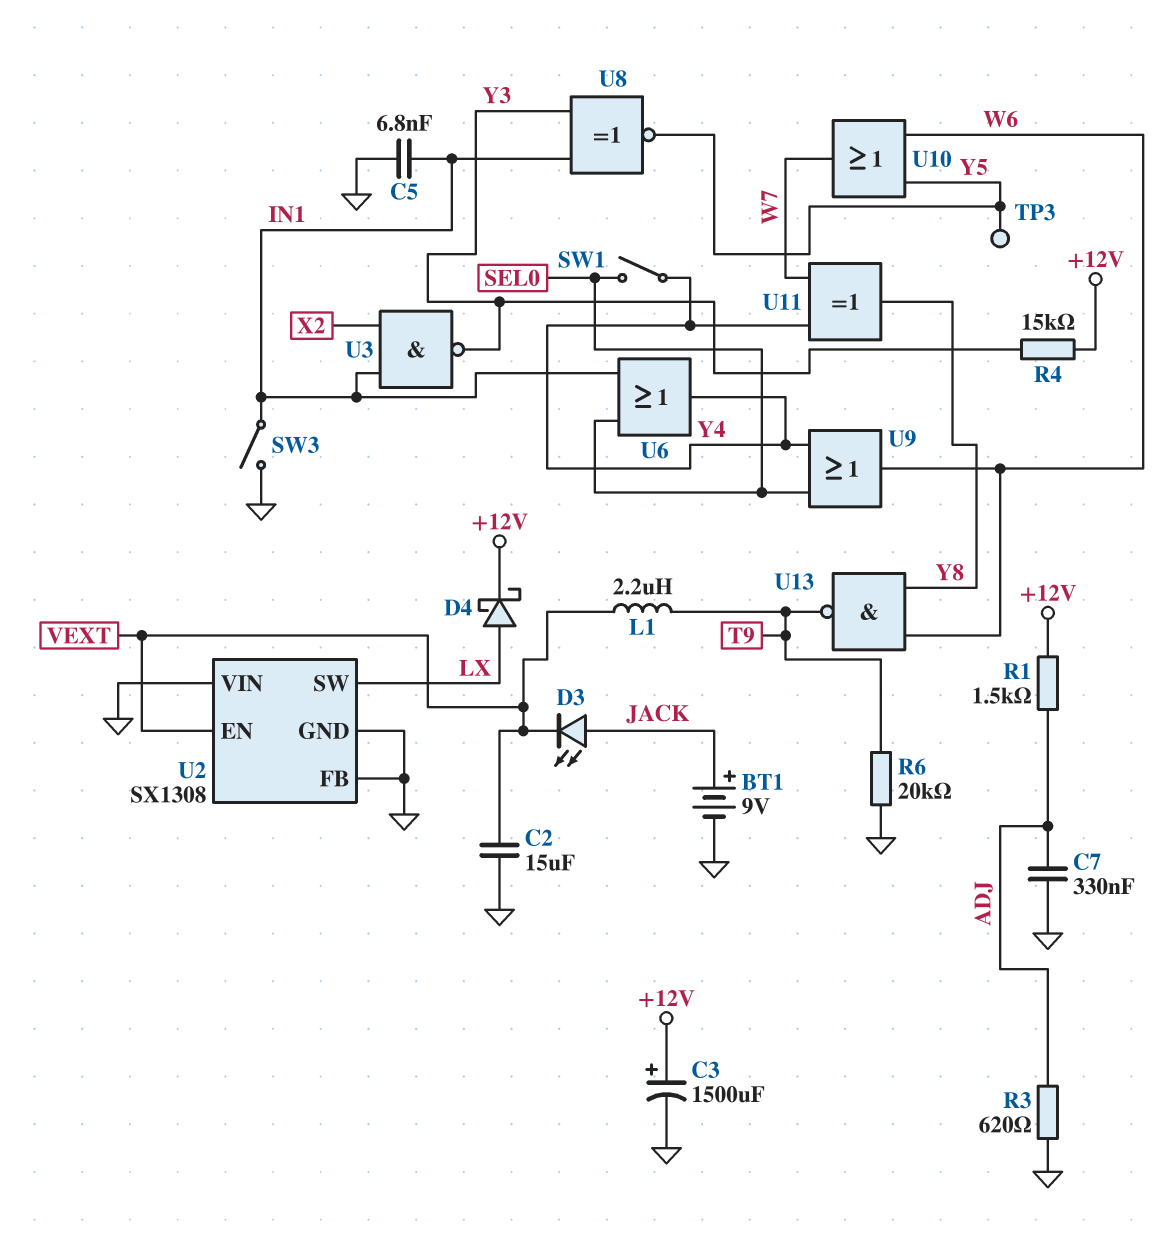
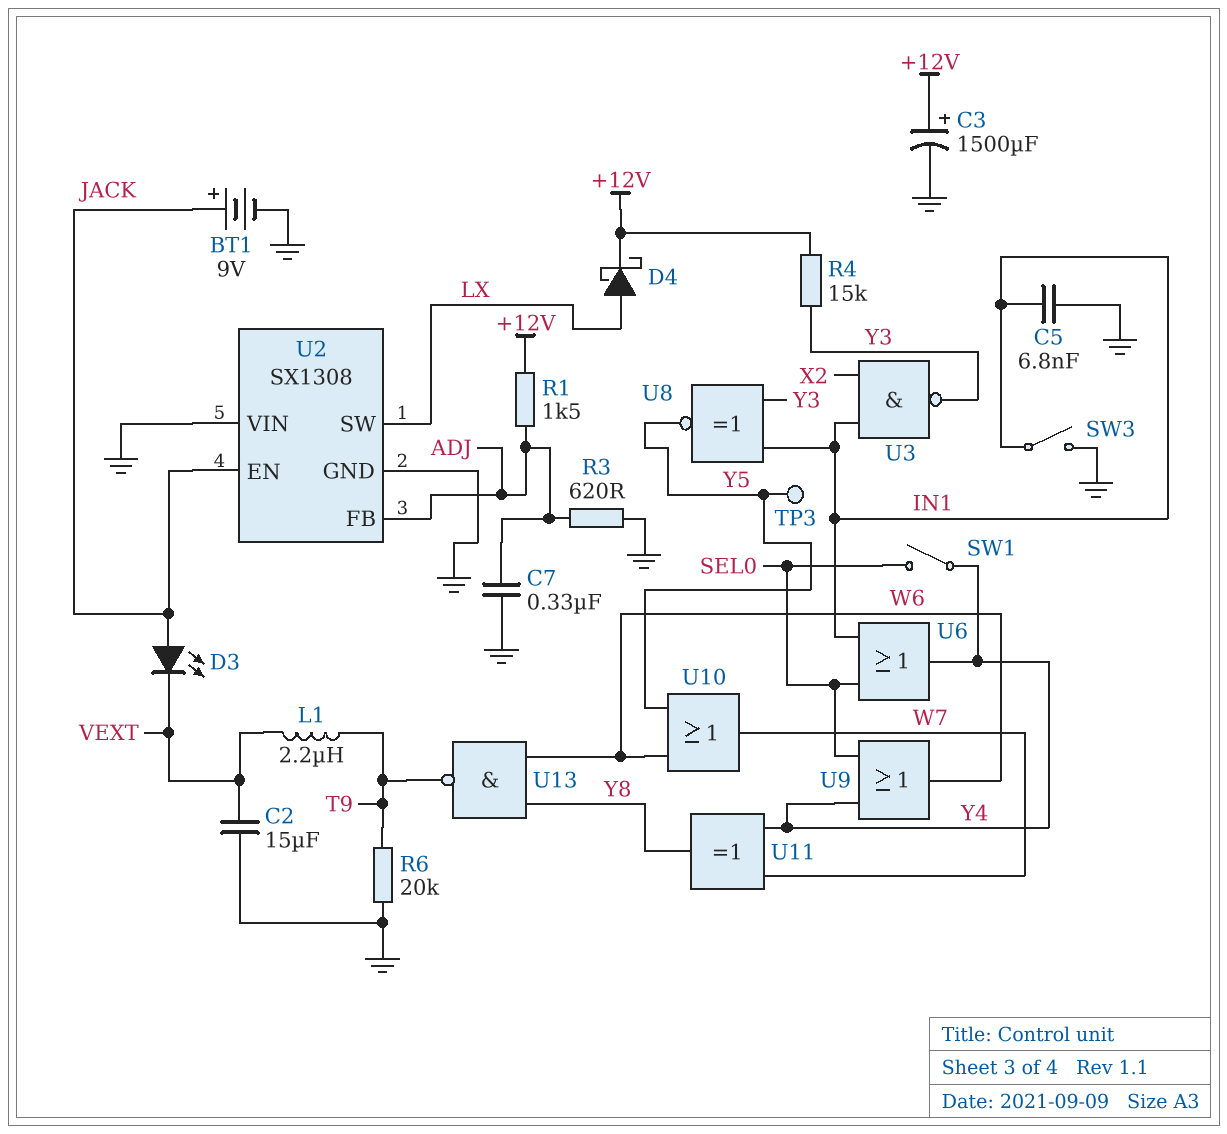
U2 pin EN: VEXT -> JACK
U2 pin FB: GND -> ADJ

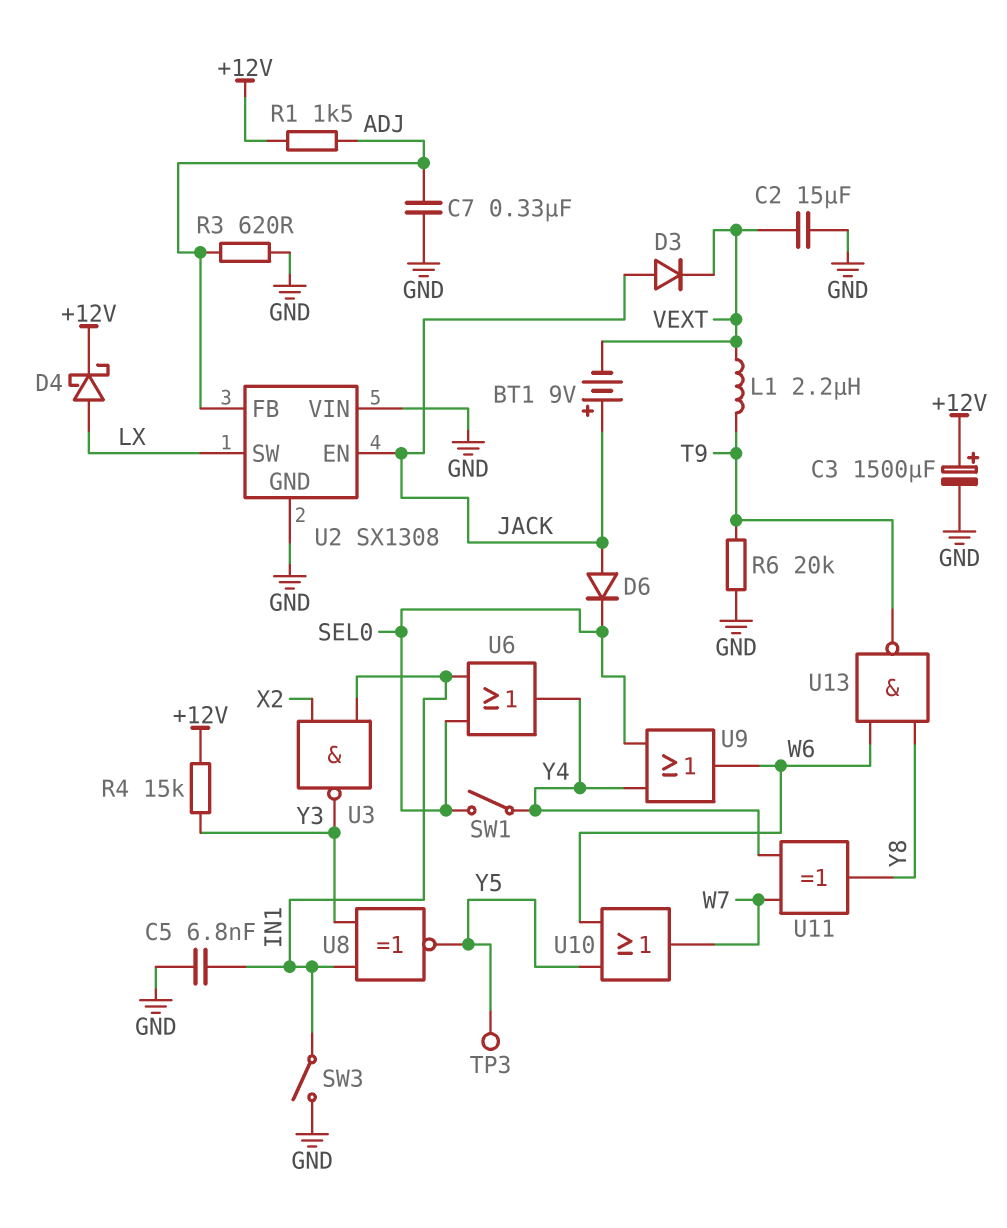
BT1: 9V (plus JACK, minus GND) -> 9V (plus JACK, minus VEXT)
D3: LED (A JACK, K VEXT) -> diode (A JACK, K VEXT)
D6: none -> diode (A JACK, K SEL0)

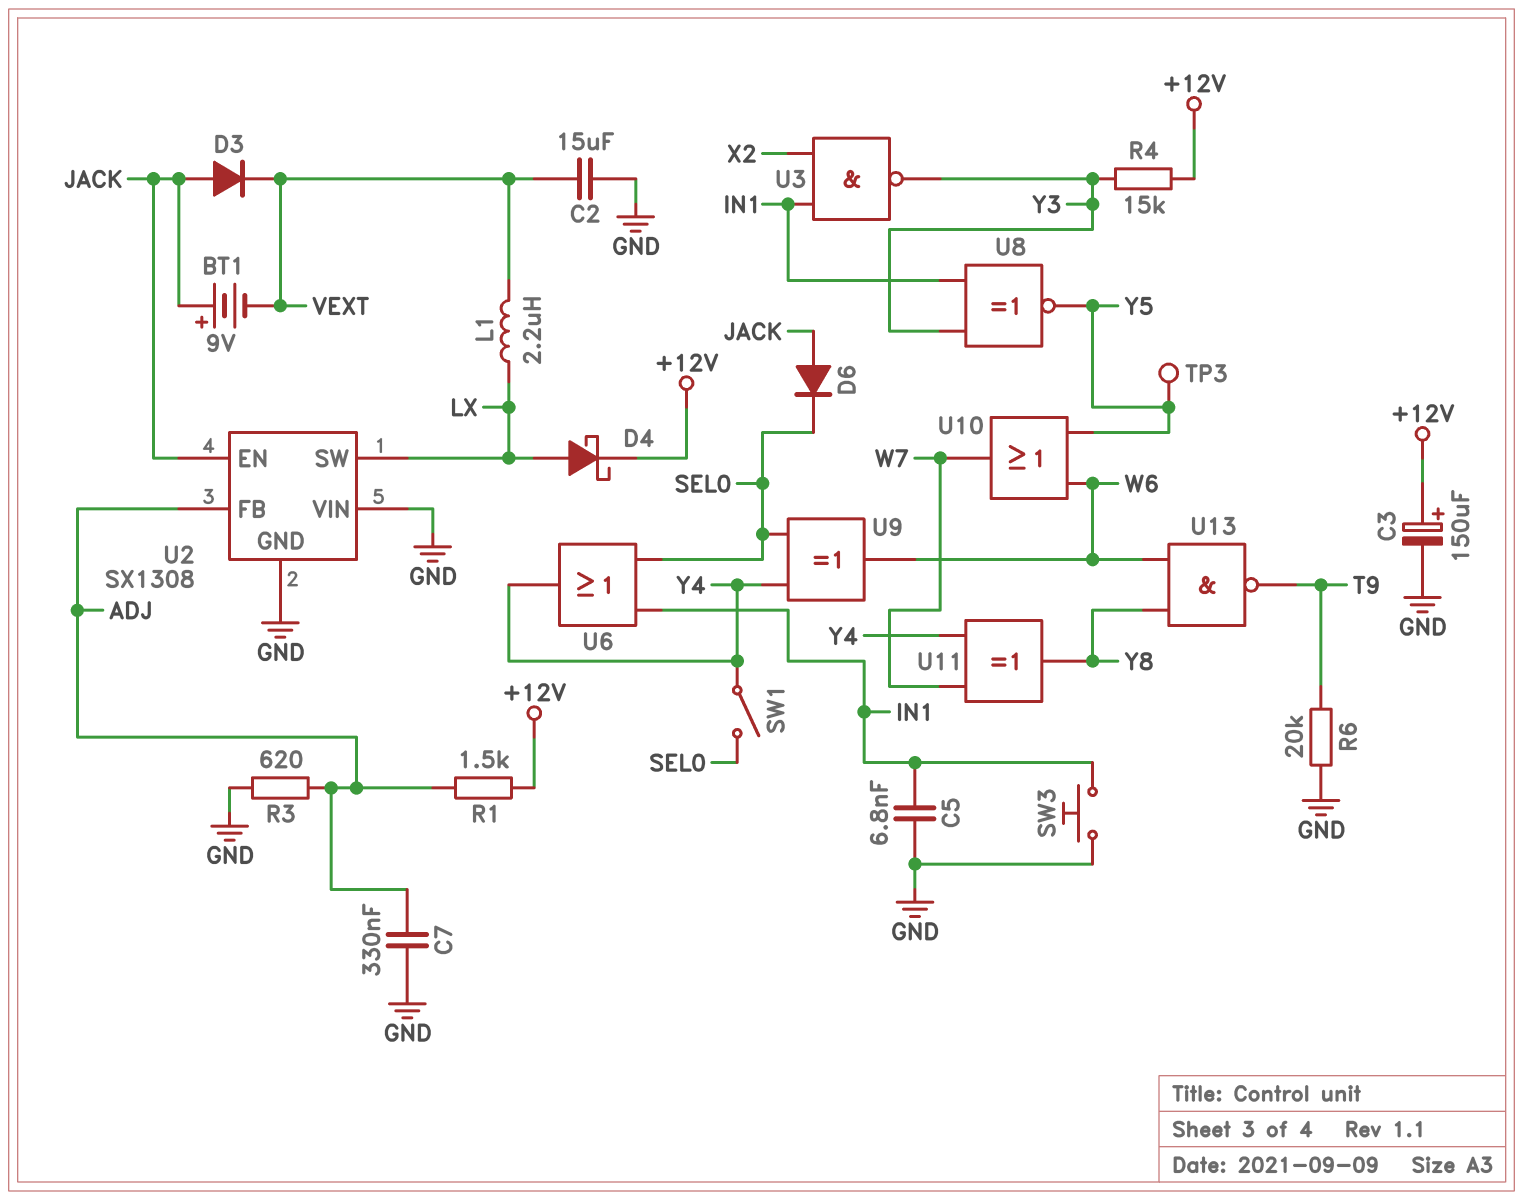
C3: 1500uF (plus +12V, minus GND) -> 150uF (plus +12V, minus GND)
L1: 2.2uH (T9, VEXT) -> 2.2uH (LX, VEXT)
SW3: switch (GND, IN1) -> button (GND, IN1)
U9: OR (in SEL0, in Y4, out W6) -> XOR (in SEL0, in Y4, out W6)

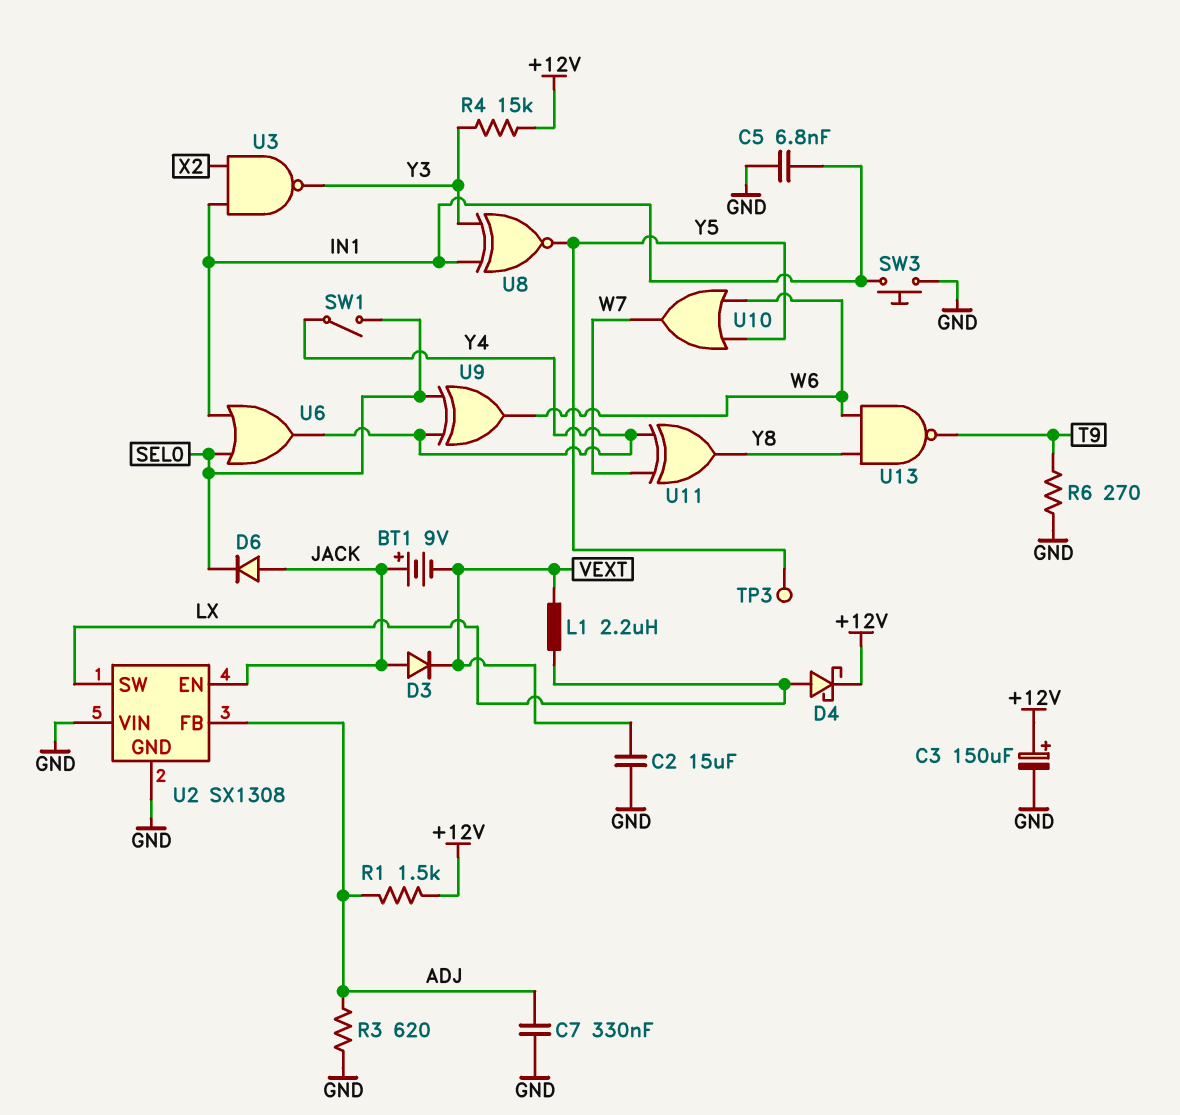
R6: 20k (GND, T9) -> 270 (GND, T9)

